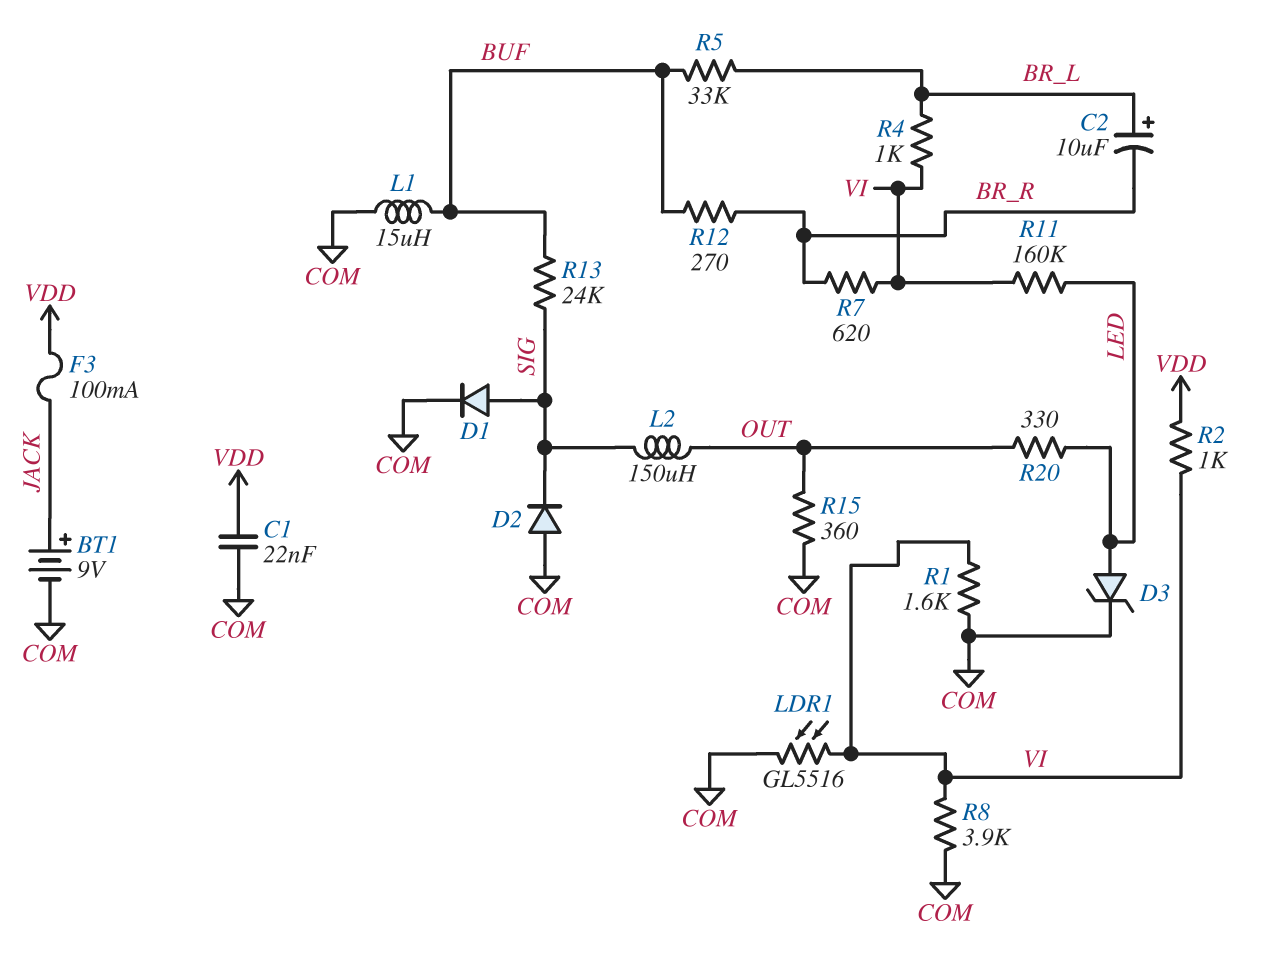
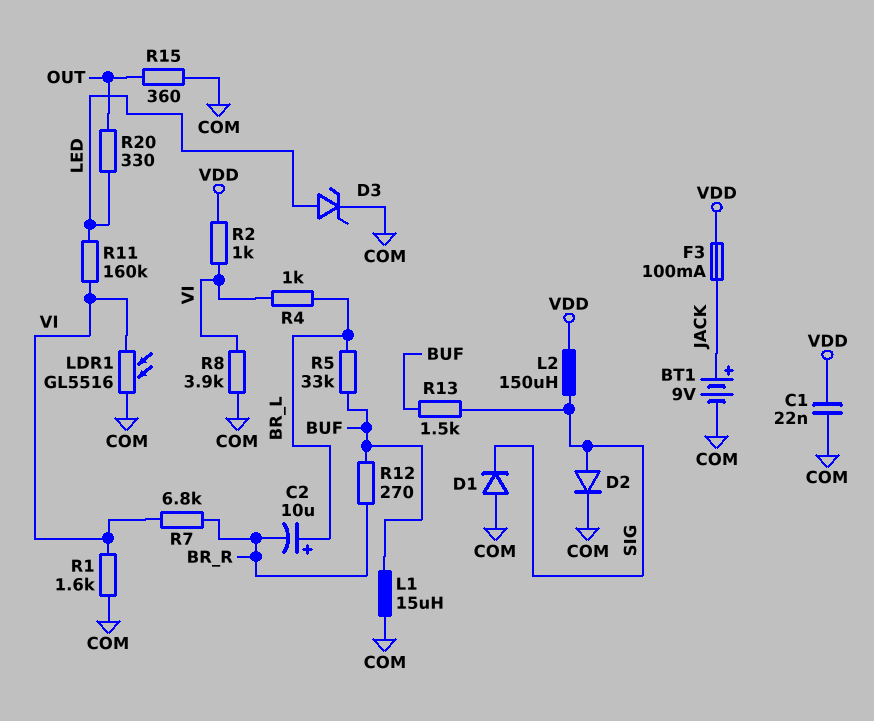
D1: diode (A SIG, K COM) -> diode (A COM, K SIG)
D2: diode (A COM, K SIG) -> diode (A SIG, K COM)
L2: 150uH (OUT, SIG) -> 150uH (SIG, VDD)
R7: 620 (BR_R, VI) -> 6.8k (BR_R, VI)
R13: 24k (BUF, SIG) -> 1.5k (BUF, SIG)

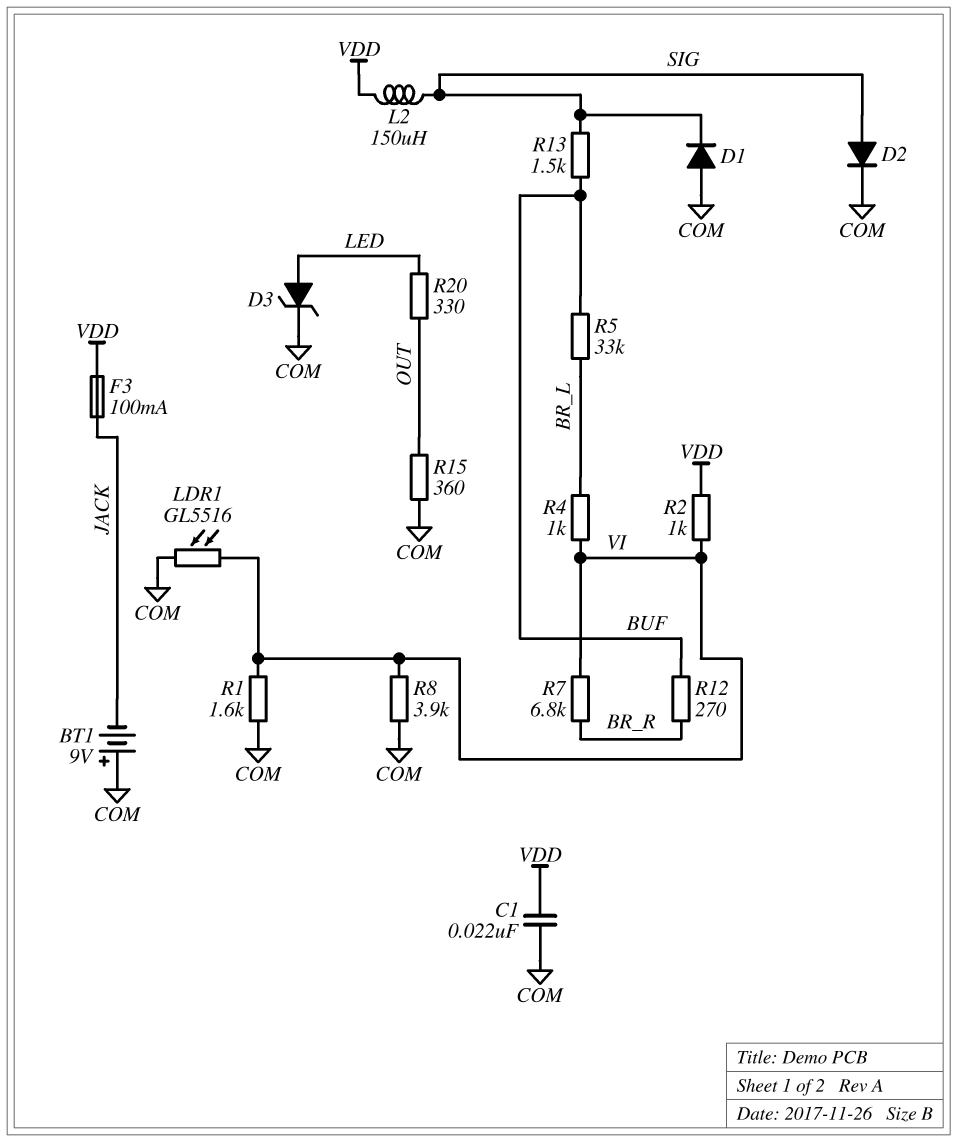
BT1: 9V (plus JACK, minus COM) -> 9V (plus COM, minus JACK)
C2: 10uF (plus BR_L, minus BR_R) -> none
L1: 15uH (BUF, COM) -> none
R11: 160k (LED, VI) -> none

